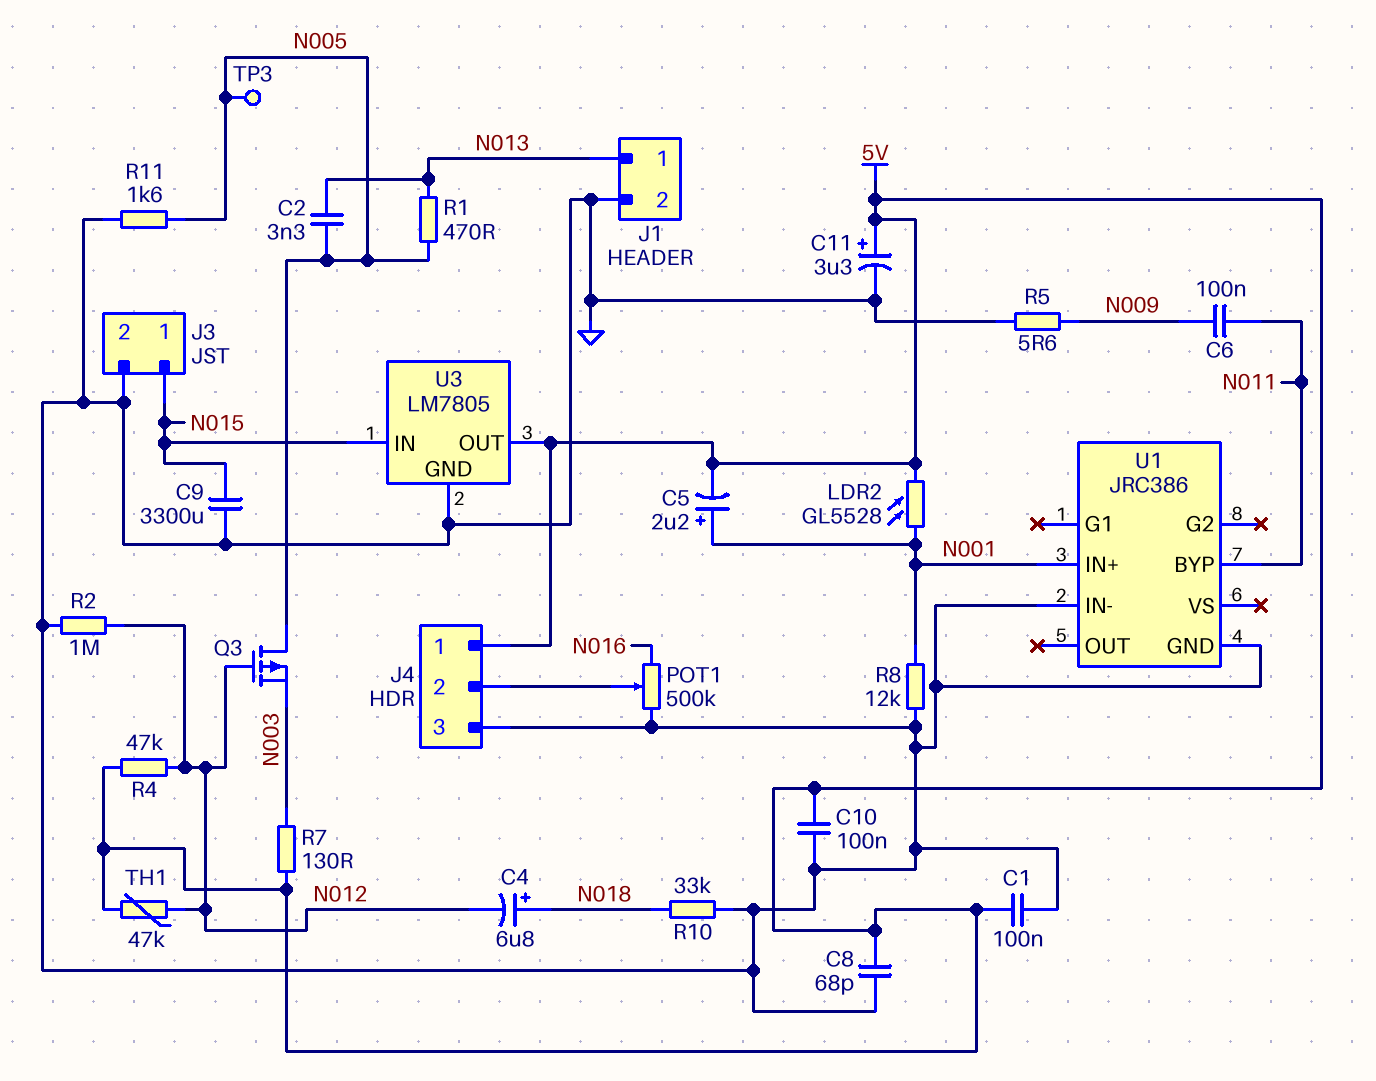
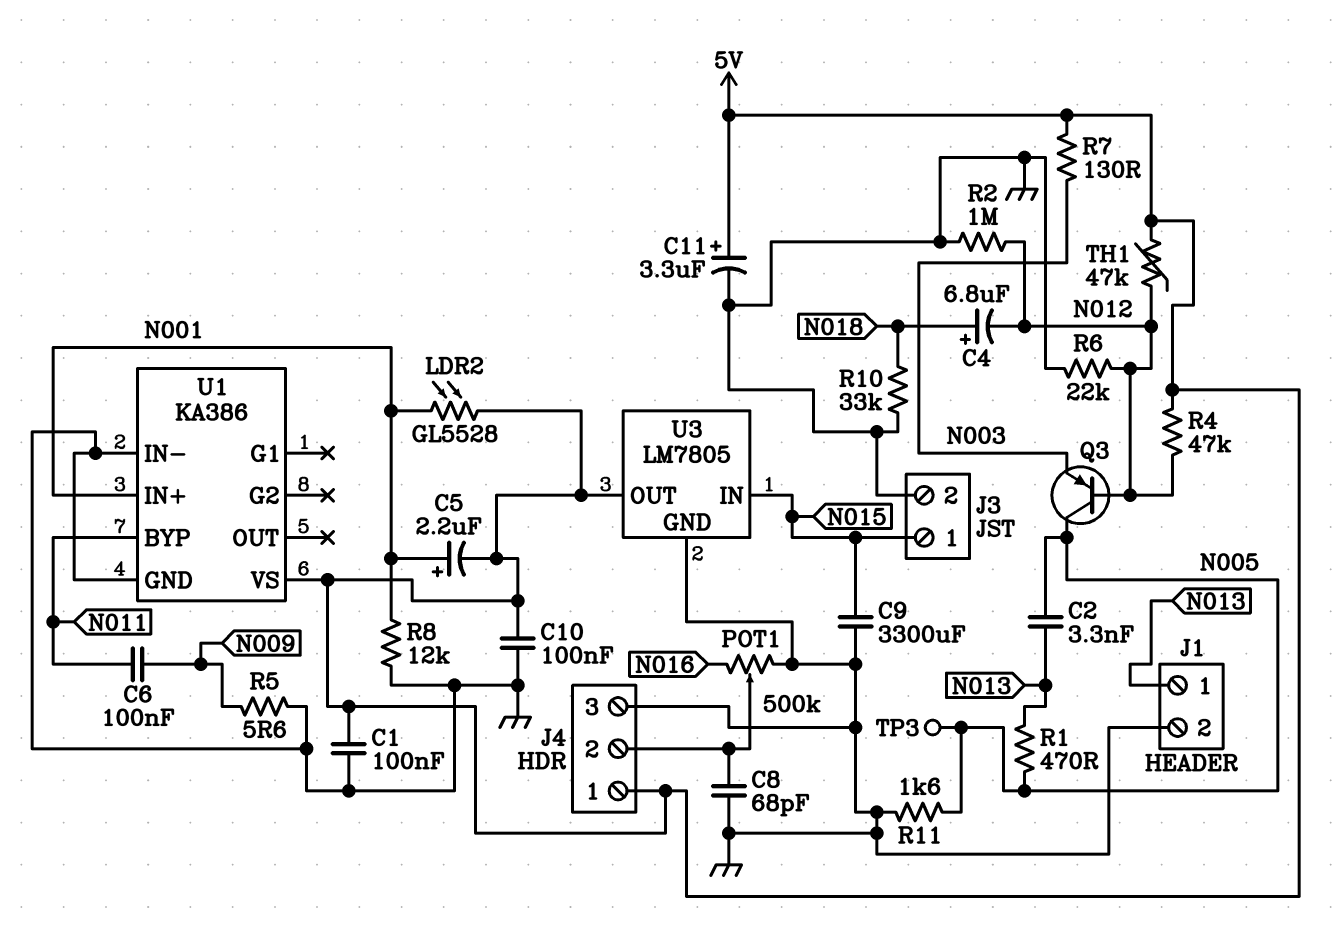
C8: 68pF (5V, GND) -> 68pF (GND, J4/2)
Q3: PMOS (G N012, D N005, S N003) -> PNP (B N012, C N005, E N003)
R6: none -> 22k (GND, N012)
U1: JRC386 -> KA386
U1 pin VS: none -> 5V

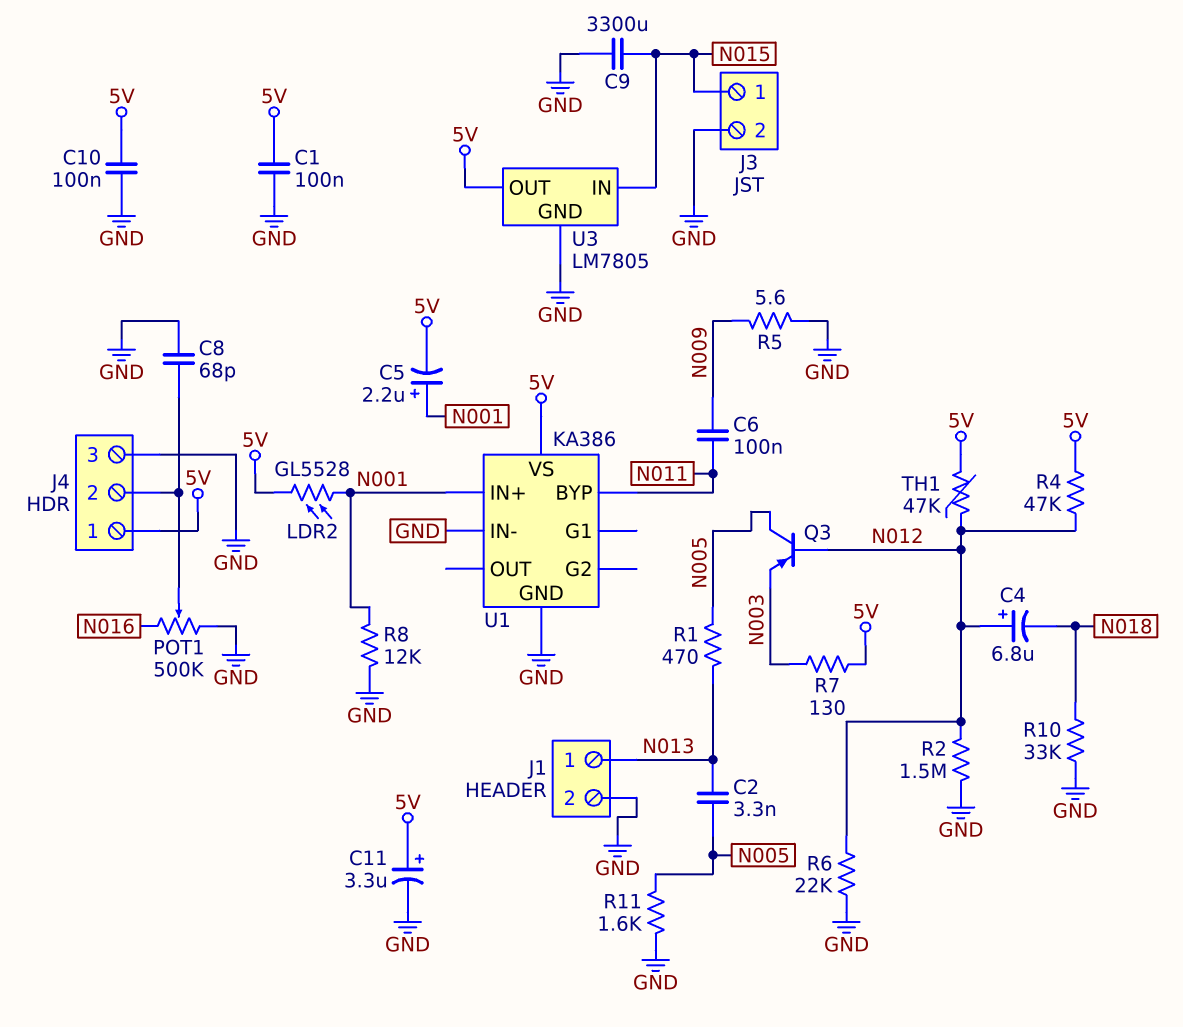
C4: 6.8uF (plus N018, minus N012) -> 6.8uF (plus N012, minus N018)
R2: 1M (GND, N012) -> 1.5M (GND, N012)
TP3: test point (N005) -> none

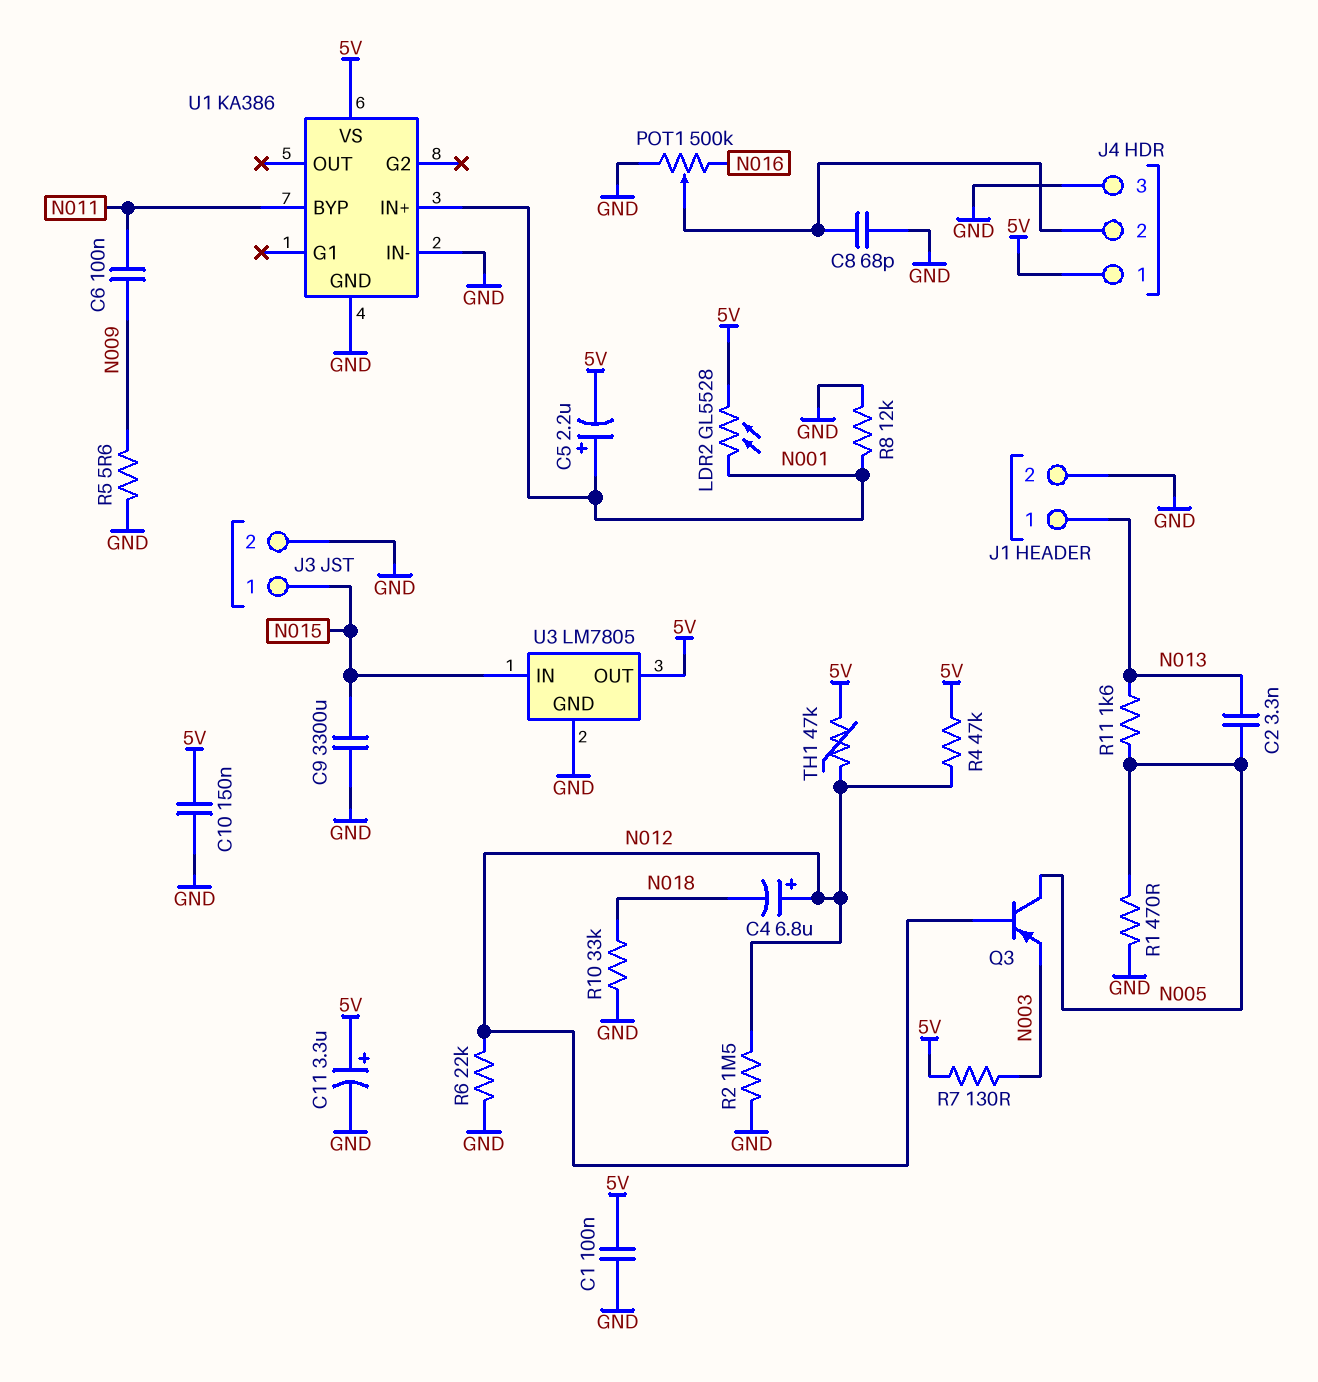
C10: 100nF (5V, GND) -> 150nF (5V, GND)
R1: 470 (N005, N013) -> 470 (GND, N005)
R11: 1.6k (GND, N005) -> 1.6k (N005, N013)

